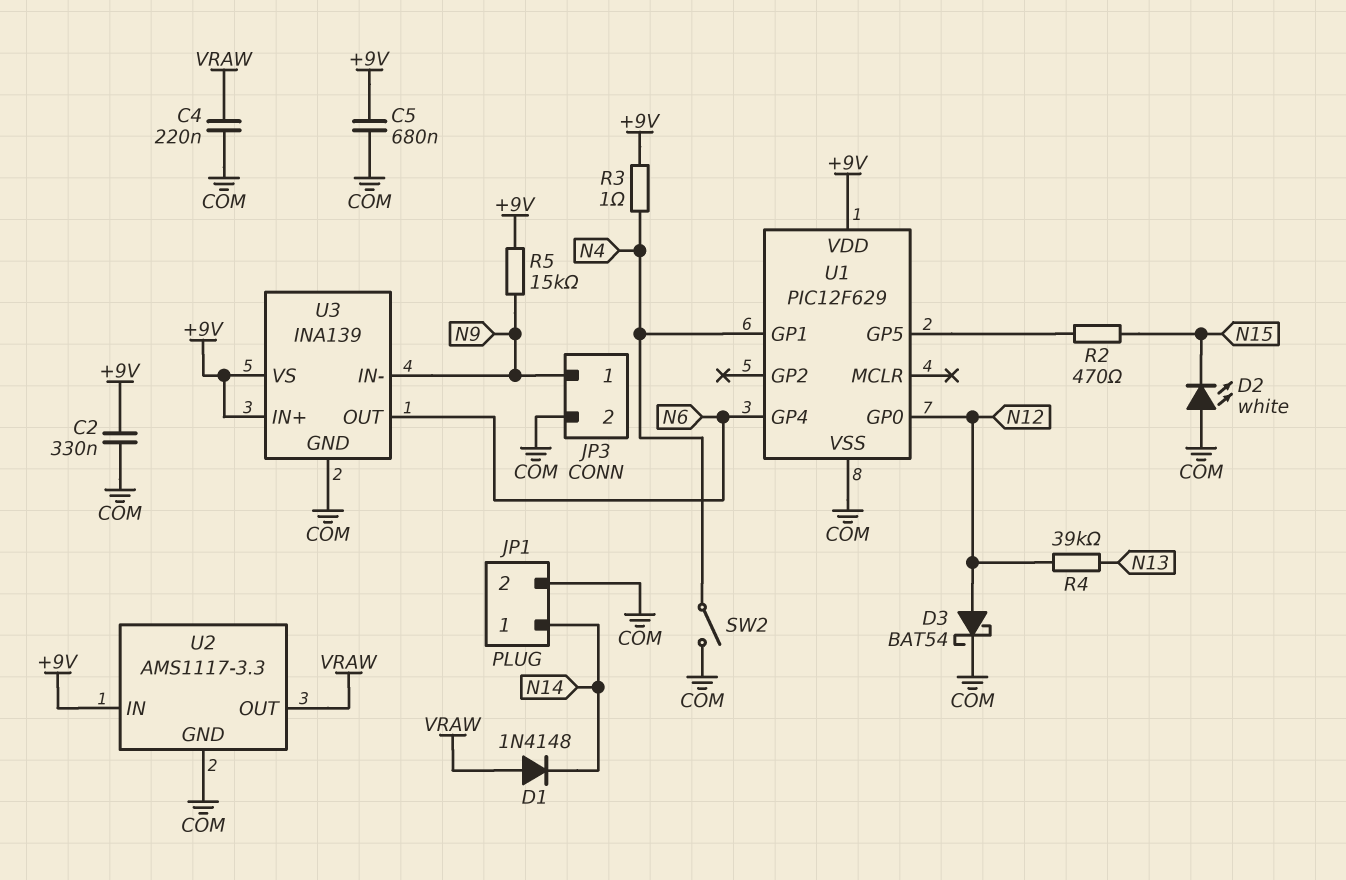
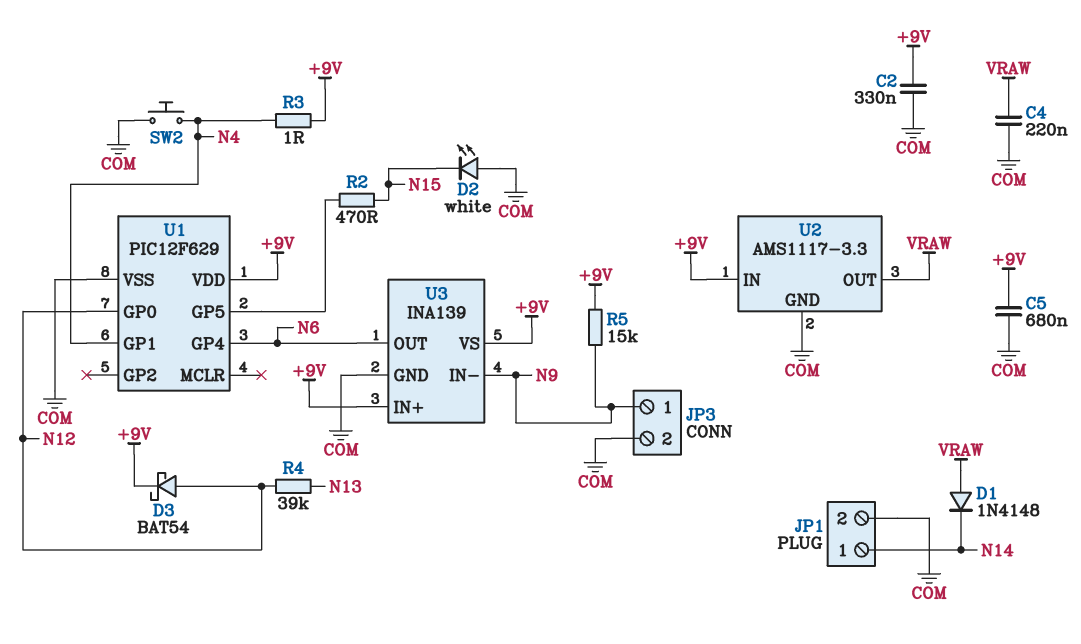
D3: schottky BAT54 (A N12, K COM) -> schottky BAT54 (A N12, K +9V)
SW2: switch (COM, N4) -> button (COM, N4)

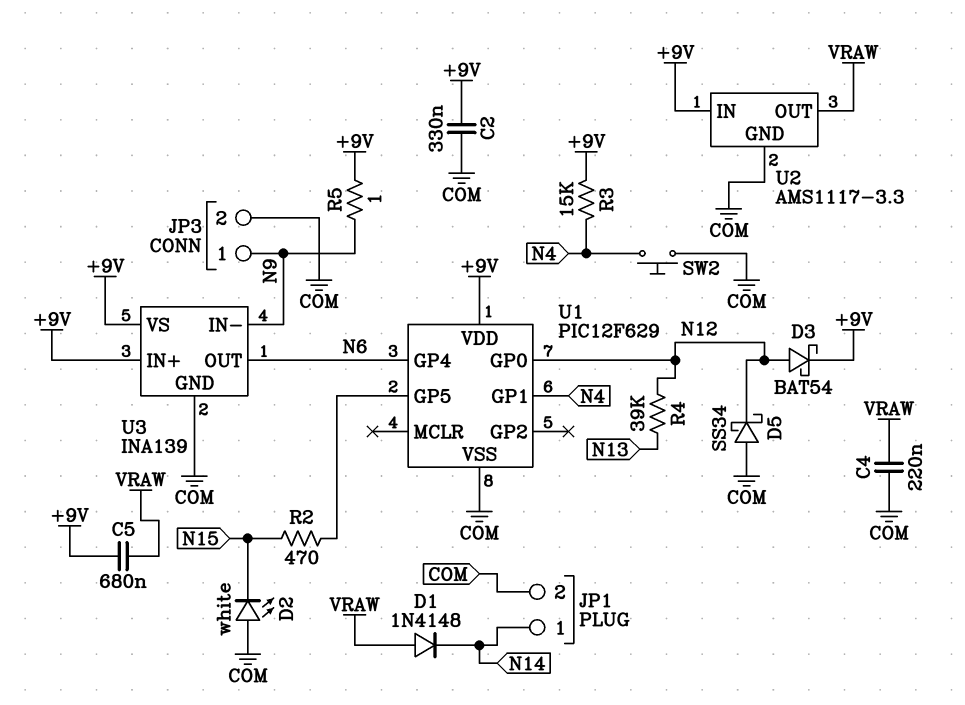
C5: 680nF (+9V, COM) -> 680nF (+9V, VRAW)
D5: none -> schottky SS34 (A COM, K N12)
R3: 1 (+9V, N4) -> 15k (+9V, N4)
R5: 15k (+9V, N9) -> 1 (+9V, N9)

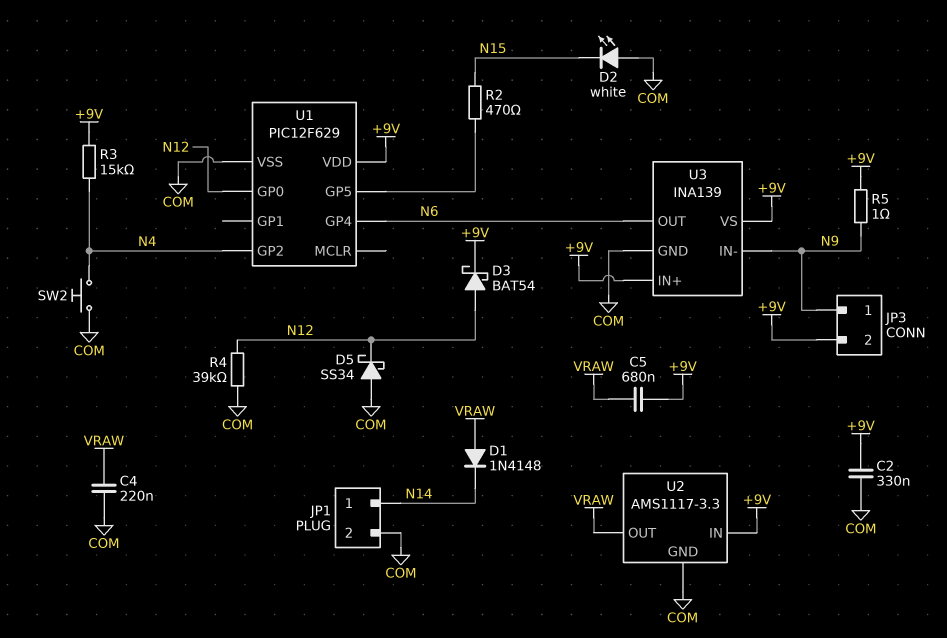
JP3 pin 2: COM -> +9V
R4: 39k (N12, N13) -> 39k (COM, N12)
U1 pin GP1: N4 -> none
U1 pin GP2: none -> N4

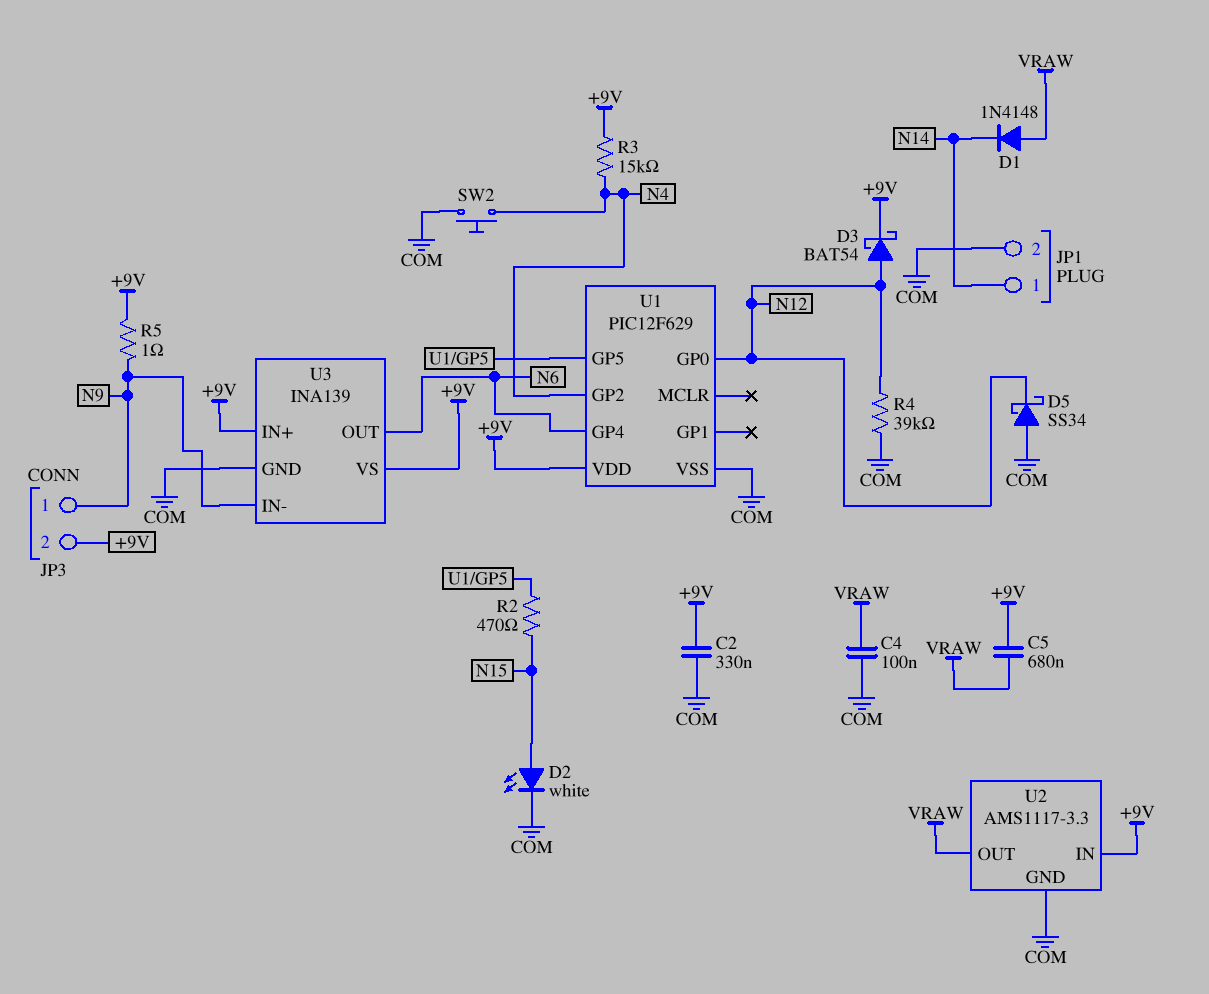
C4: 220nF (COM, VRAW) -> 100nF (COM, VRAW)
D2: LED white (A COM, K N15) -> LED white (A N15, K COM)

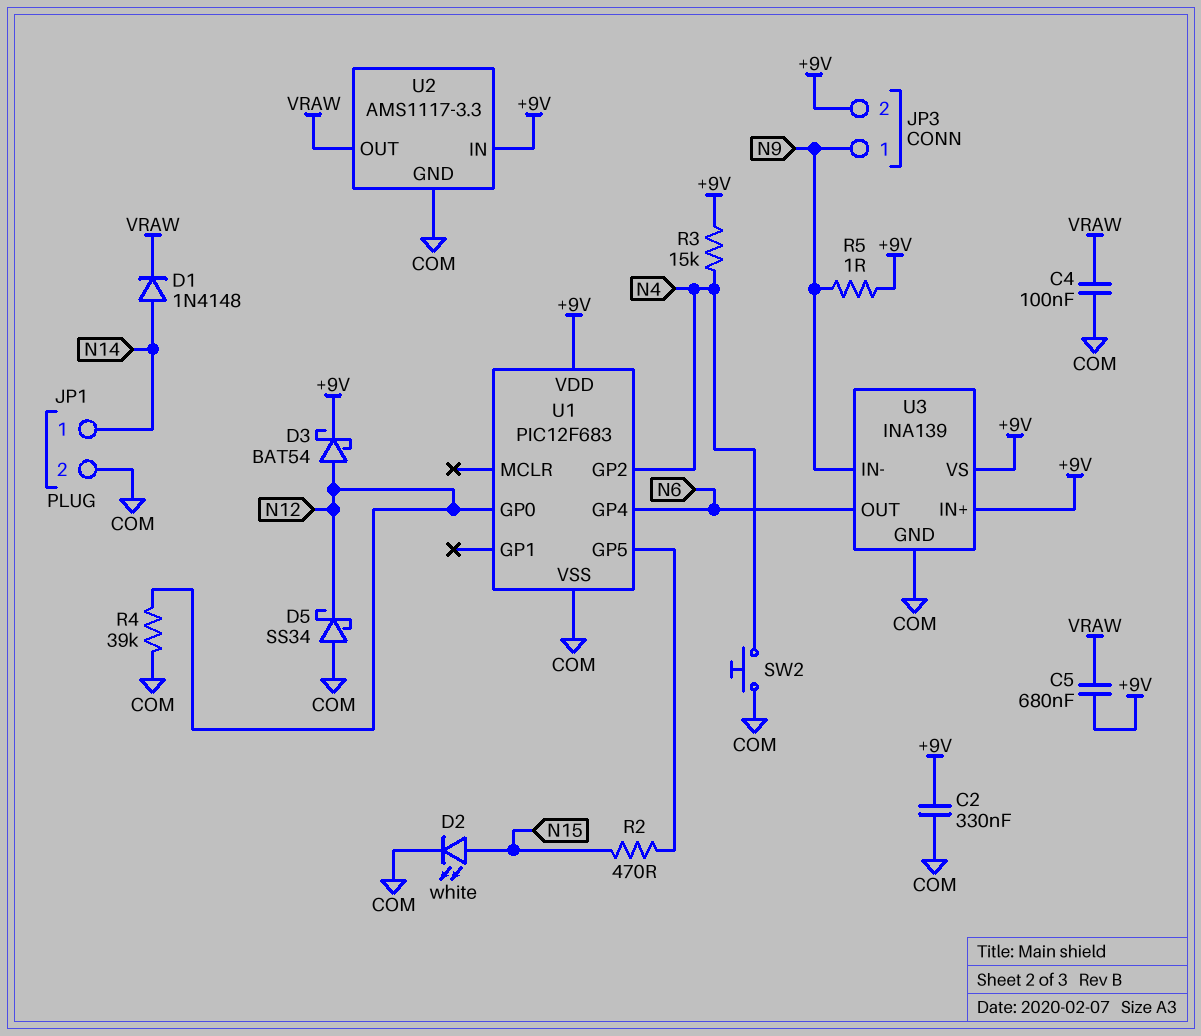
D1: diode 1N4148 (A VRAW, K N14) -> diode 1N4148 (A N14, K VRAW)
U1: PIC12F629 -> PIC12F683

